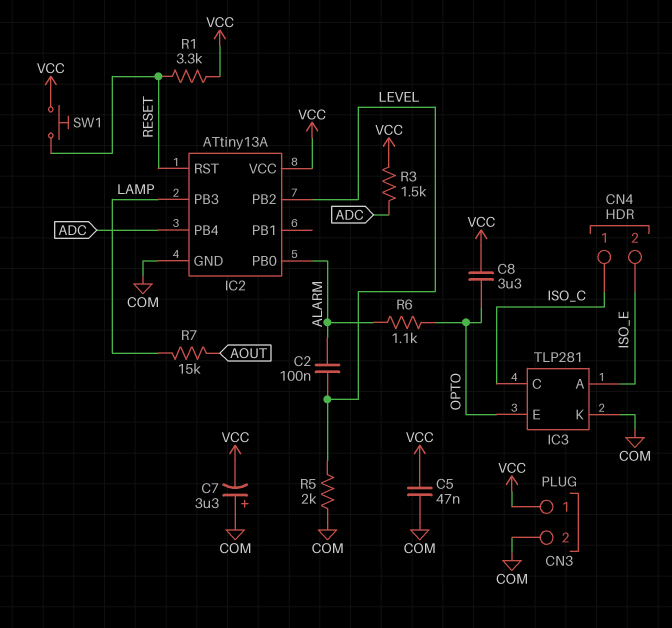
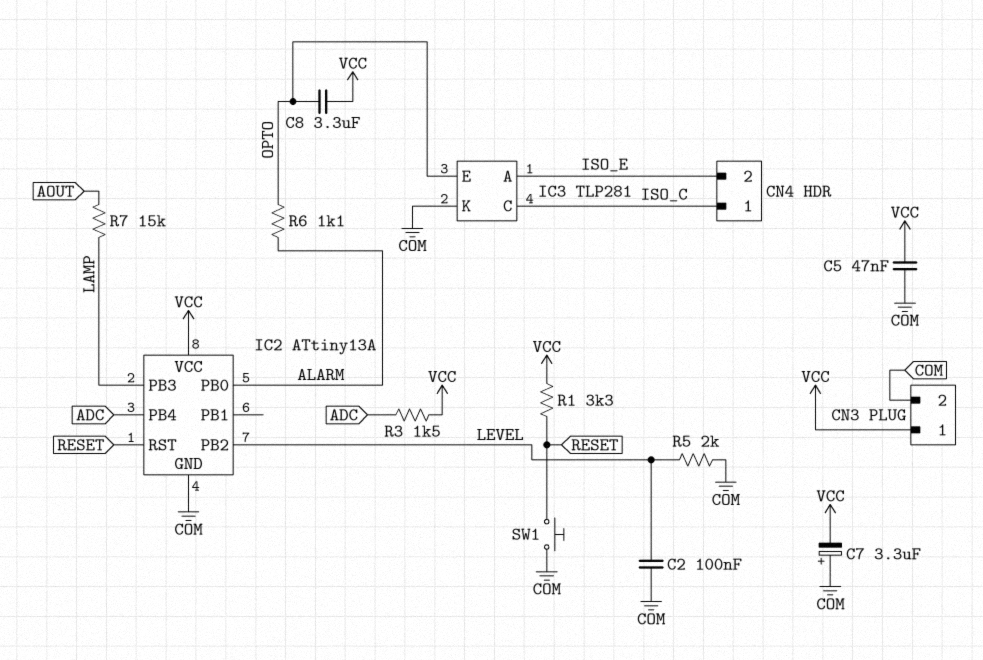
C2: 100nF (ALARM, LEVEL) -> 100nF (COM, LEVEL)
SW1: button (RESET, VCC) -> button (COM, RESET)

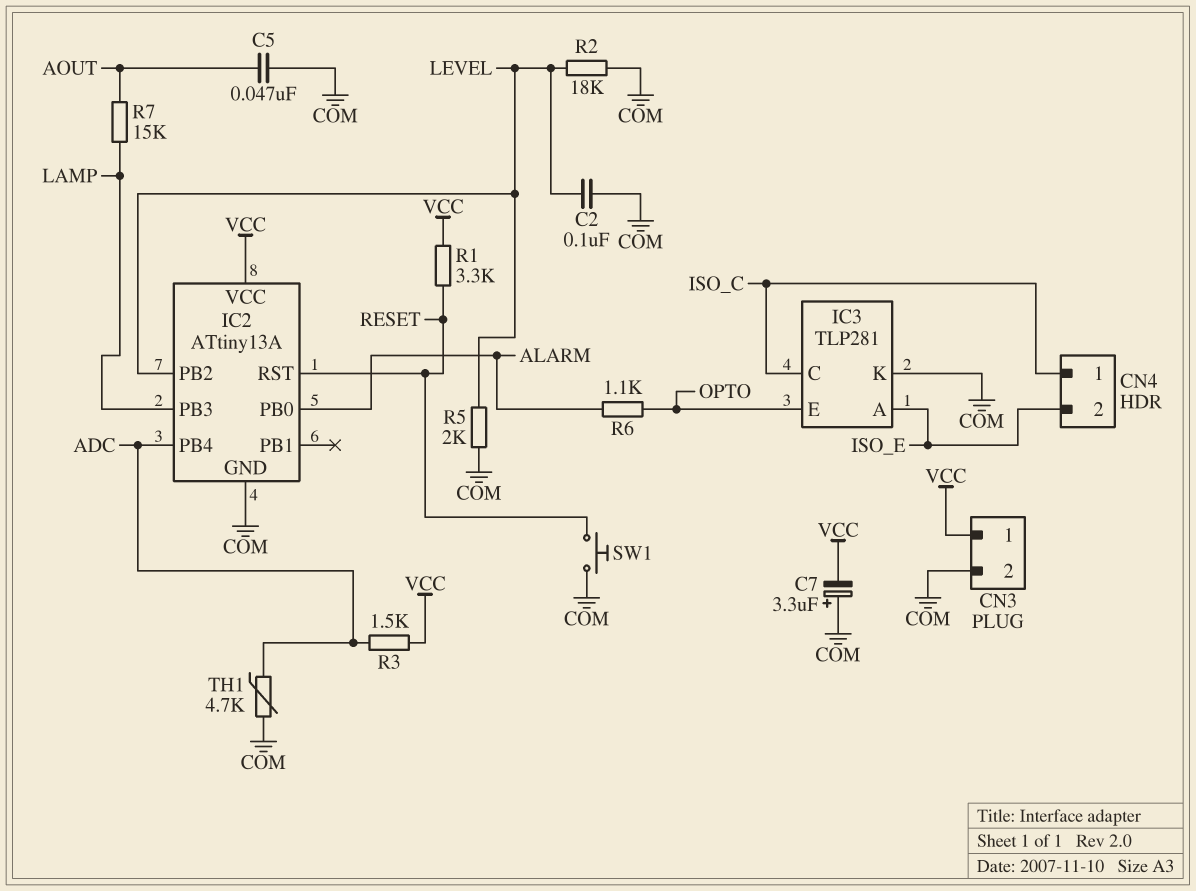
C5: 47nF (COM, VCC) -> 47nF (AOUT, COM)
C8: 3.3uF (OPTO, VCC) -> none
R2: none -> 18k (COM, LEVEL)
TH1: none -> 4.7k (ADC, COM)

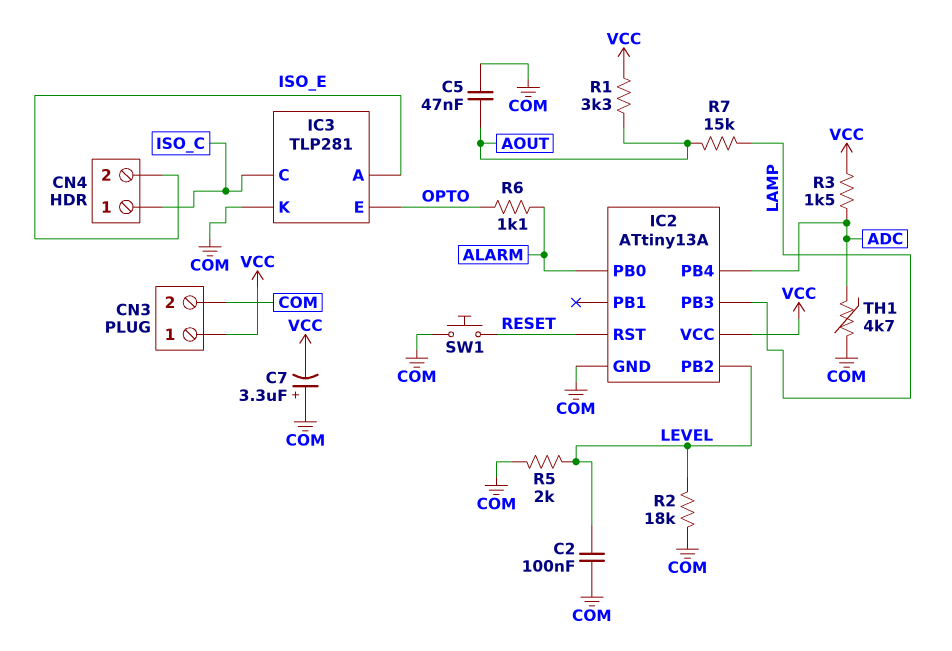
R1: 3.3k (RESET, VCC) -> 3.3k (AOUT, VCC)

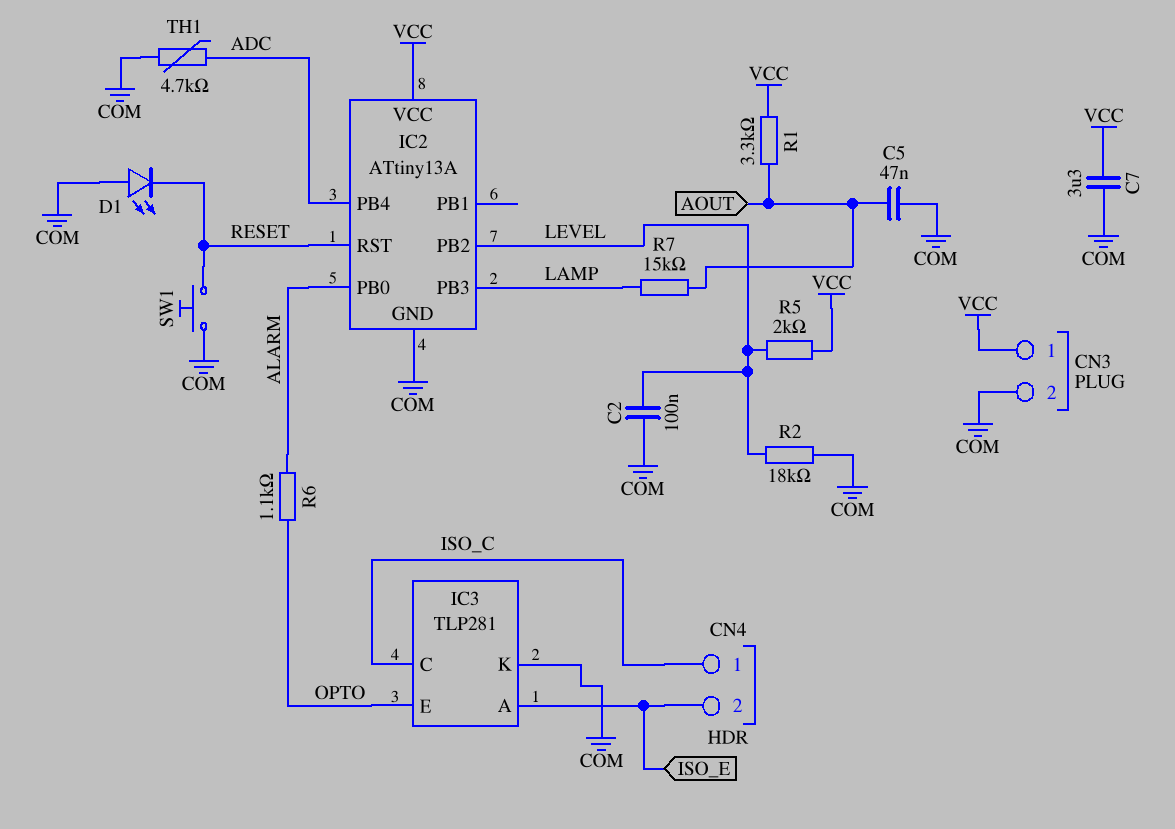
C7: 3.3uF (plus COM, minus VCC) -> 3.3uF (COM, VCC)
D1: none -> LED (A COM, K RESET)
R3: 1.5k (ADC, VCC) -> none
R5: 2k (COM, LEVEL) -> 2k (LEVEL, VCC)

